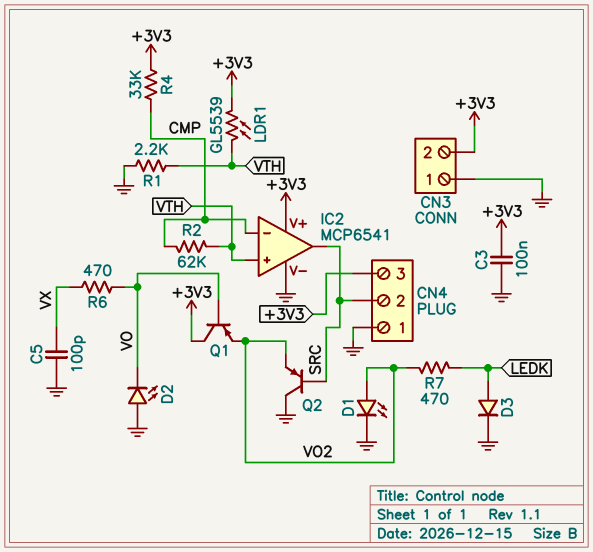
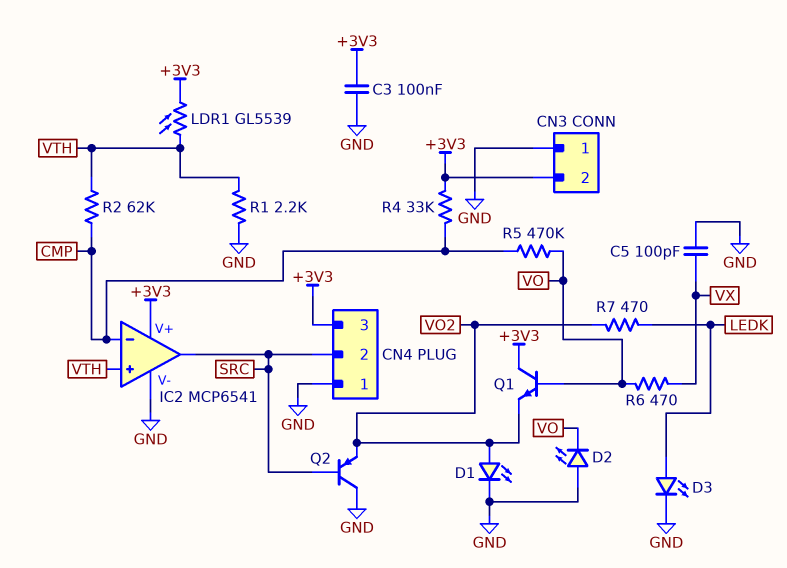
D3: diode (A LEDK, K GND) -> LED (A LEDK, K GND)
Q1: PNP (B VO, C +3V3, E VO2) -> NPN (B VO, C +3V3, E VO2)
R5: none -> 470k (CMP, VO)

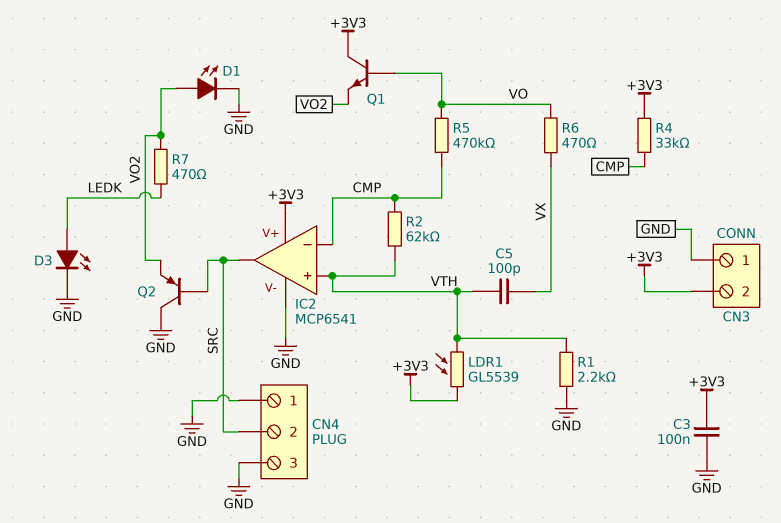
C5: 100pF (GND, VX) -> 100pF (VTH, VX)
CN4 pin 3: +3V3 -> GND
D2: LED (A GND, K VO) -> none

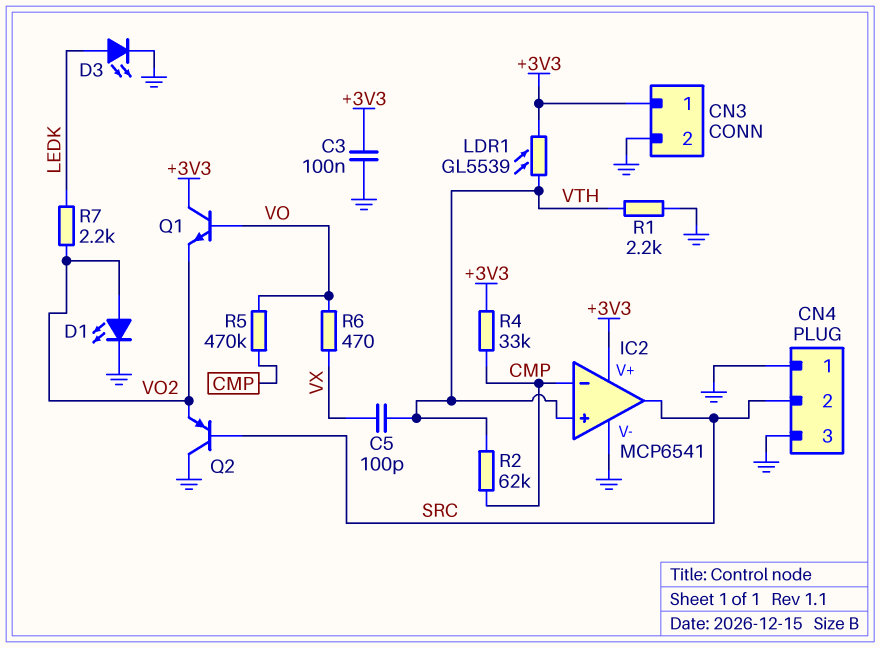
CN3 pin 1: GND -> +3V3
CN3 pin 2: +3V3 -> GND
R7: 470 (LEDK, VO2) -> 2.2k (LEDK, VO2)

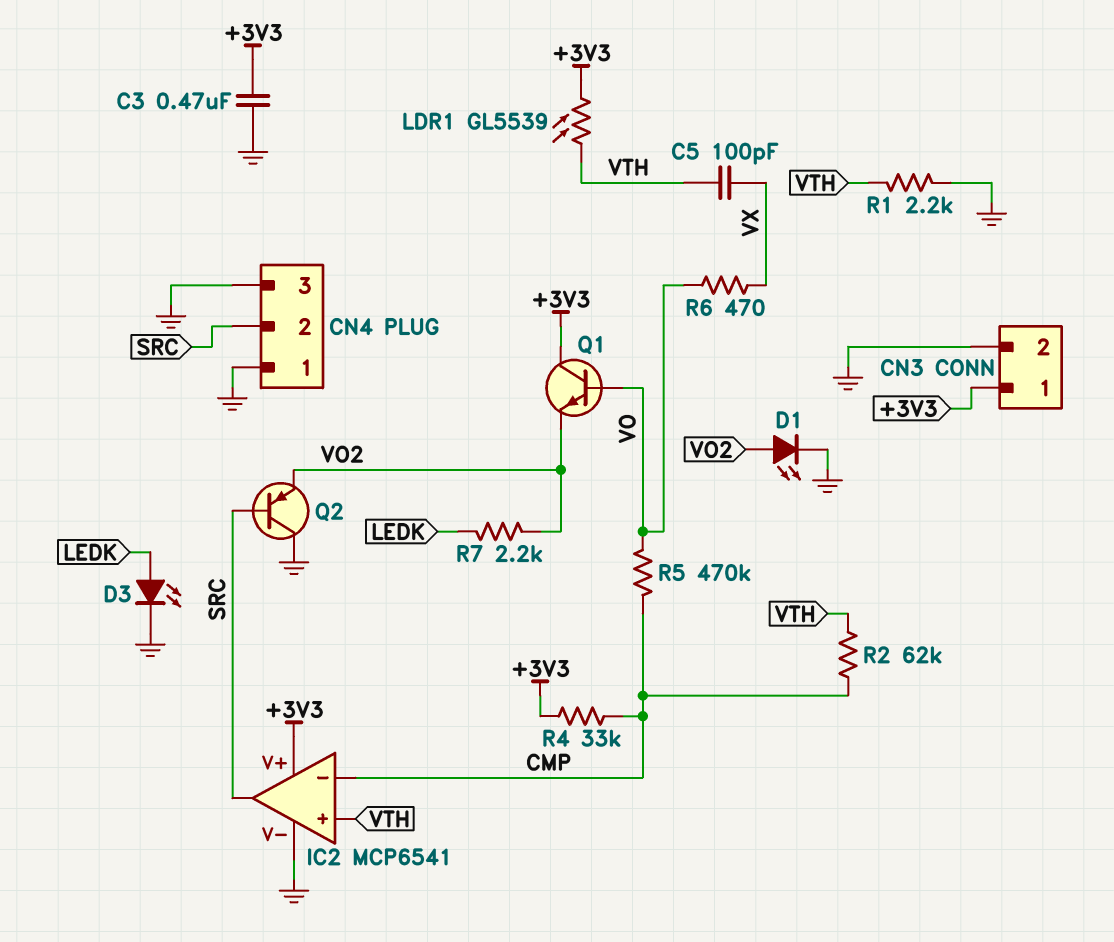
C3: 100nF (+3V3, GND) -> 470nF (+3V3, GND)

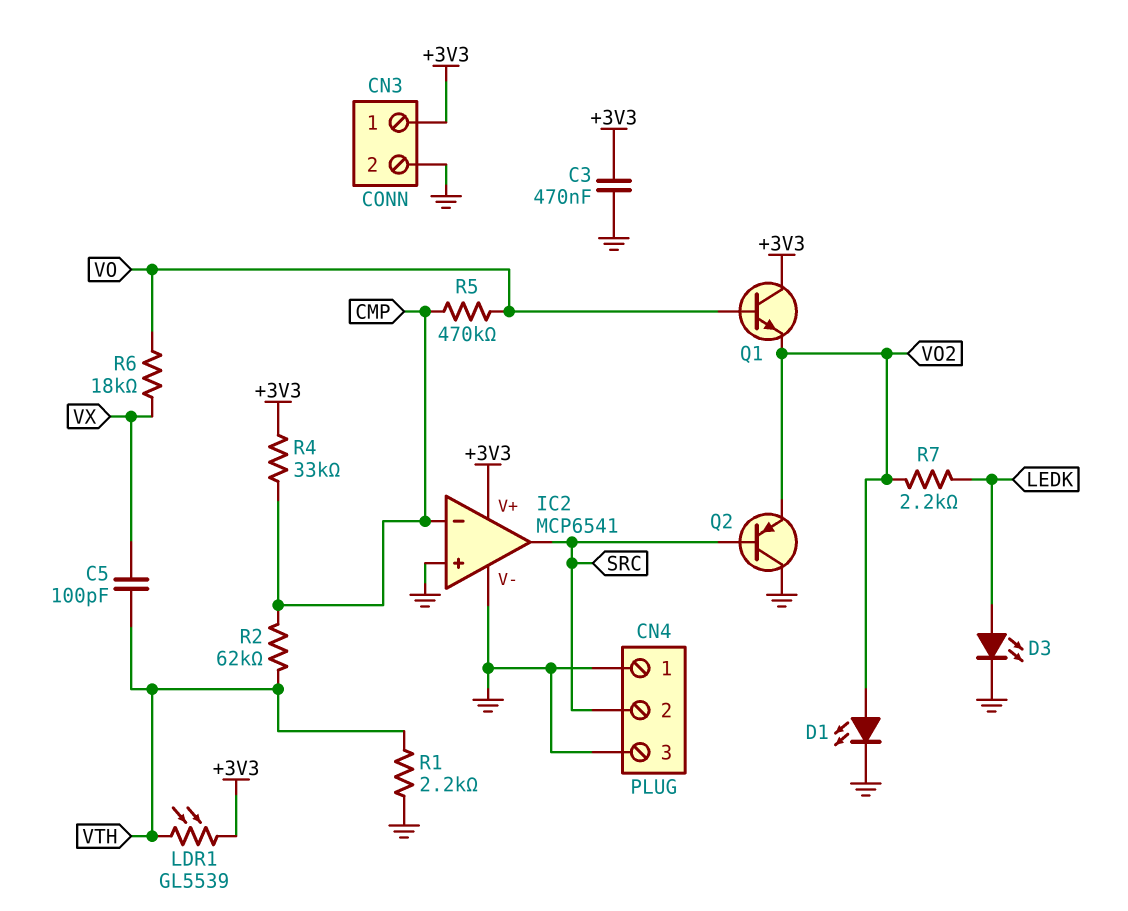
IC2 pin in+: VTH -> GND
R6: 470 (VO, VX) -> 18k (VO, VX)

